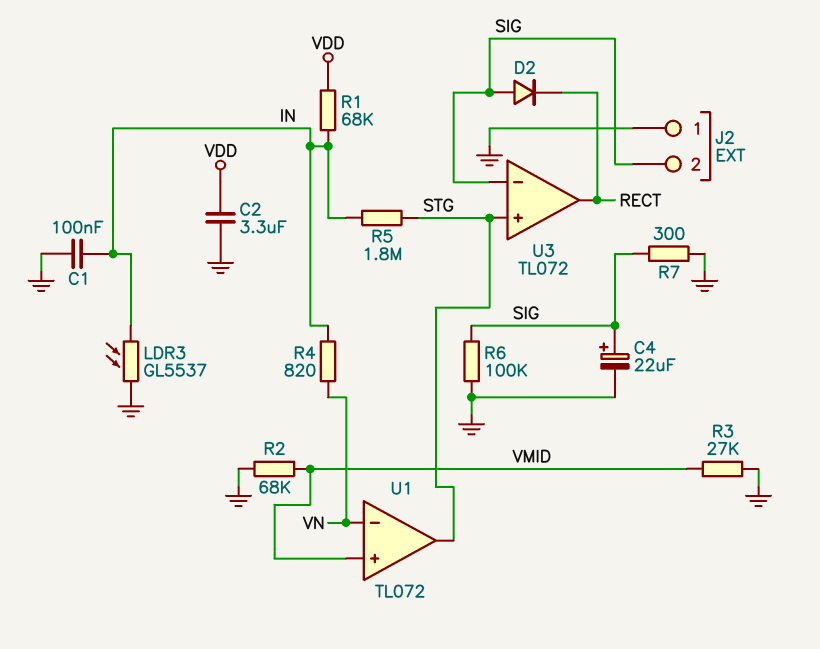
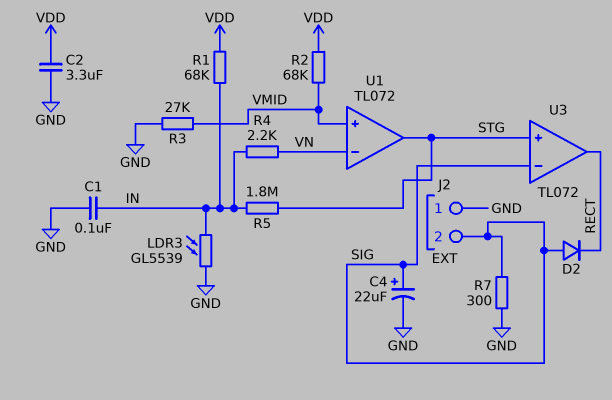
LDR3: GL5537 (GND, IN) -> GL5539 (GND, IN)
R2: 68k (GND, VMID) -> 68k (VDD, VMID)
R4: 820 (IN, VN) -> 2.2k (IN, VN)
R6: 100k (GND, SIG) -> none

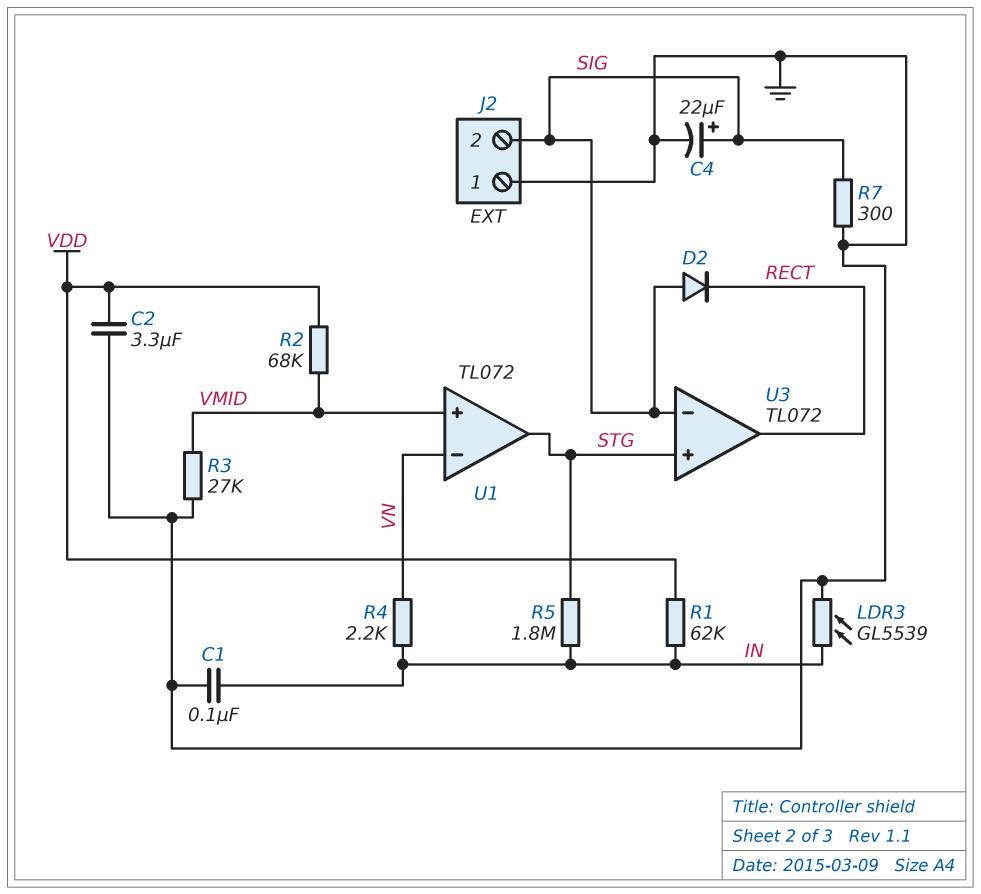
R1: 68k (IN, VDD) -> 62k (IN, VDD)

